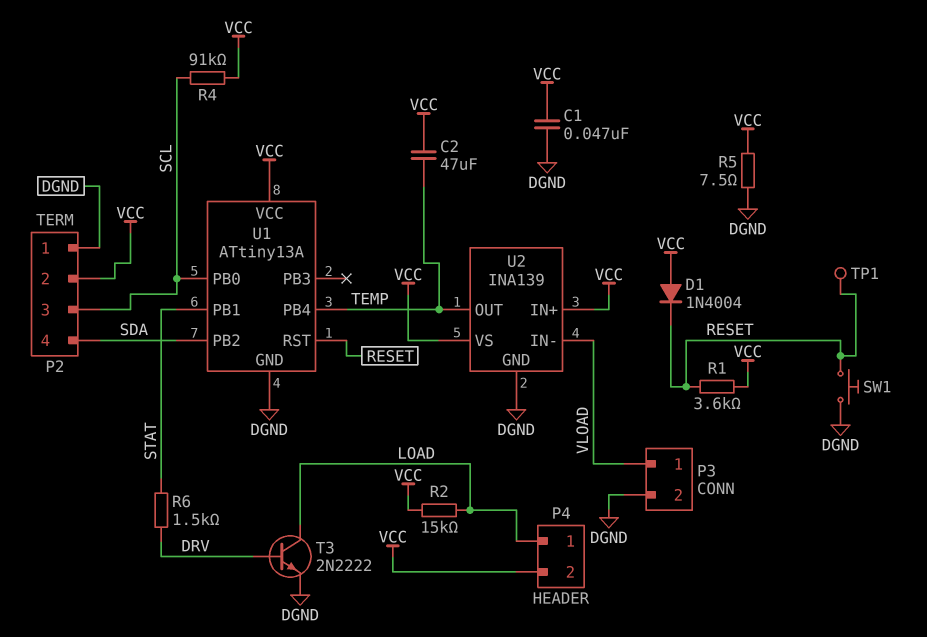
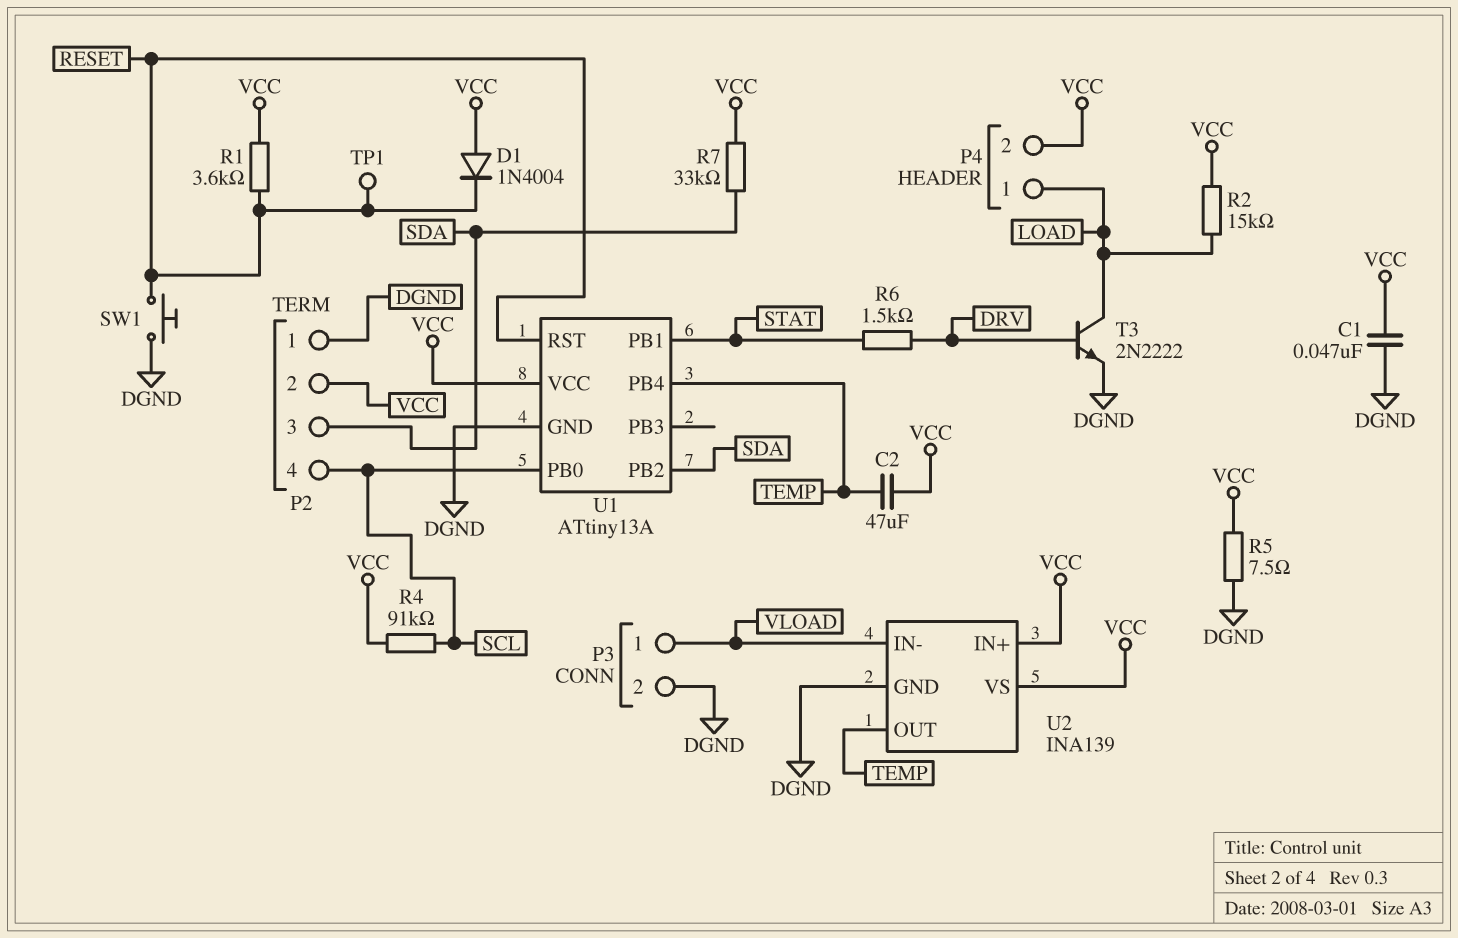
P2 pin 3: SCL -> SDA
P2 pin 4: SDA -> SCL
R7: none -> 33k (SDA, VCC)

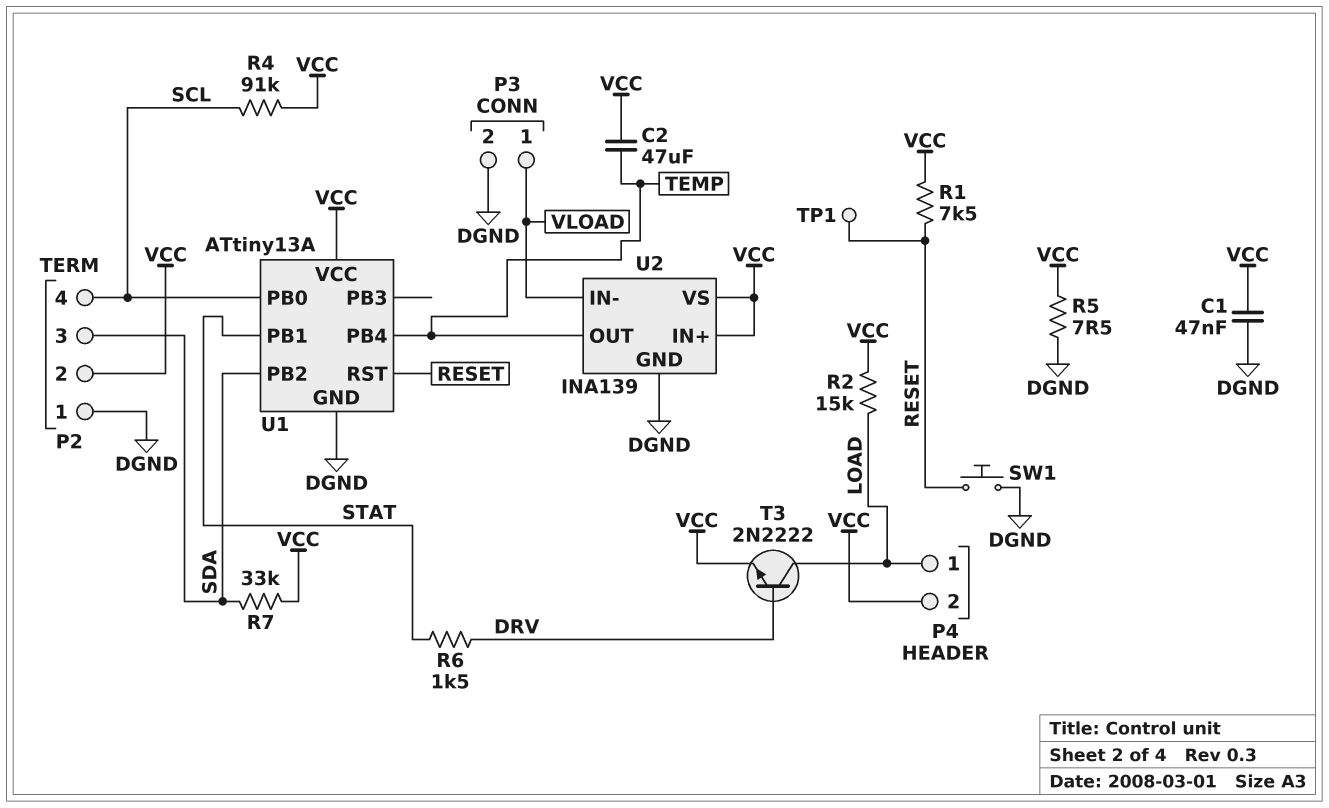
D1: diode 1N4004 (A VCC, K RESET) -> none
R1: 3.6k (RESET, VCC) -> 7.5k (RESET, VCC)
T3: NPN 2N2222 (B DRV, C LOAD, E DGND) -> NPN 2N2222 (B DRV, C LOAD, E VCC)

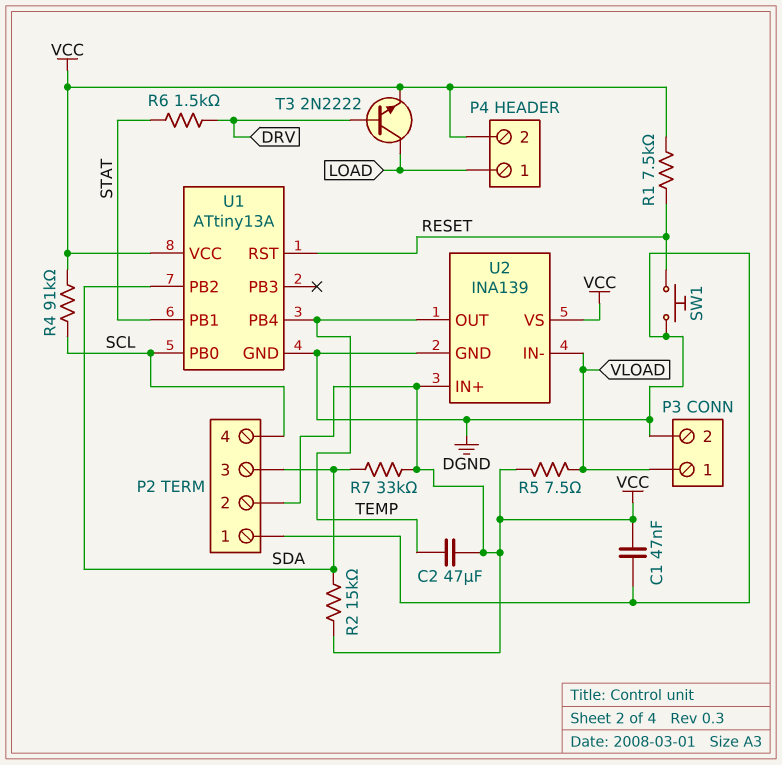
R2: 15k (LOAD, VCC) -> 15k (SDA, VCC)
R5: 7.5 (DGND, VCC) -> 7.5 (VCC, VLOAD)
TP1: test point (RESET) -> none

